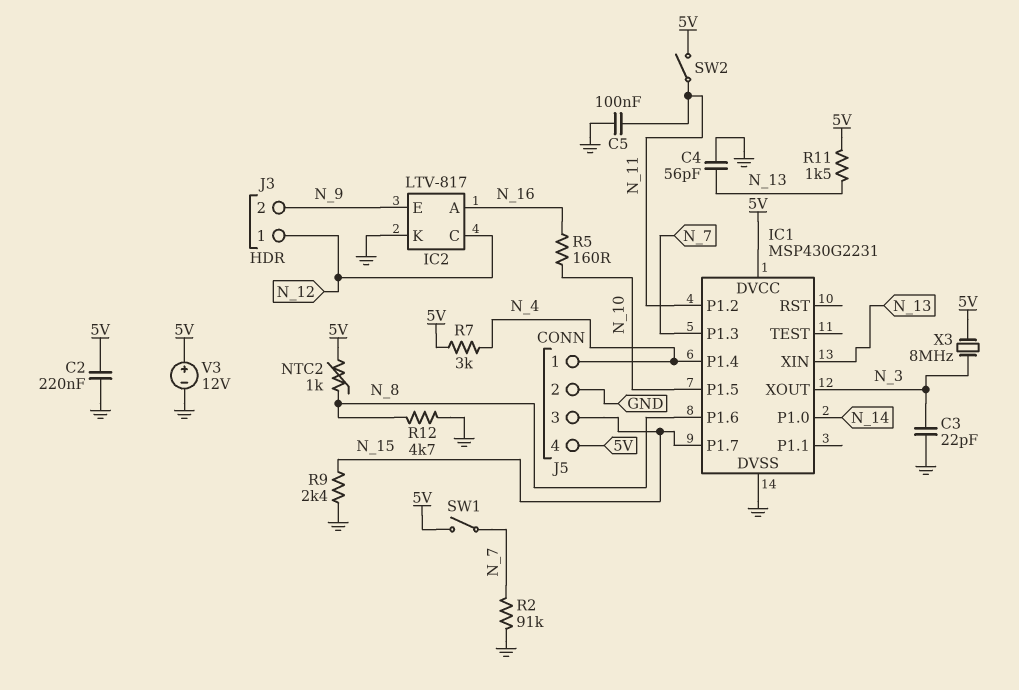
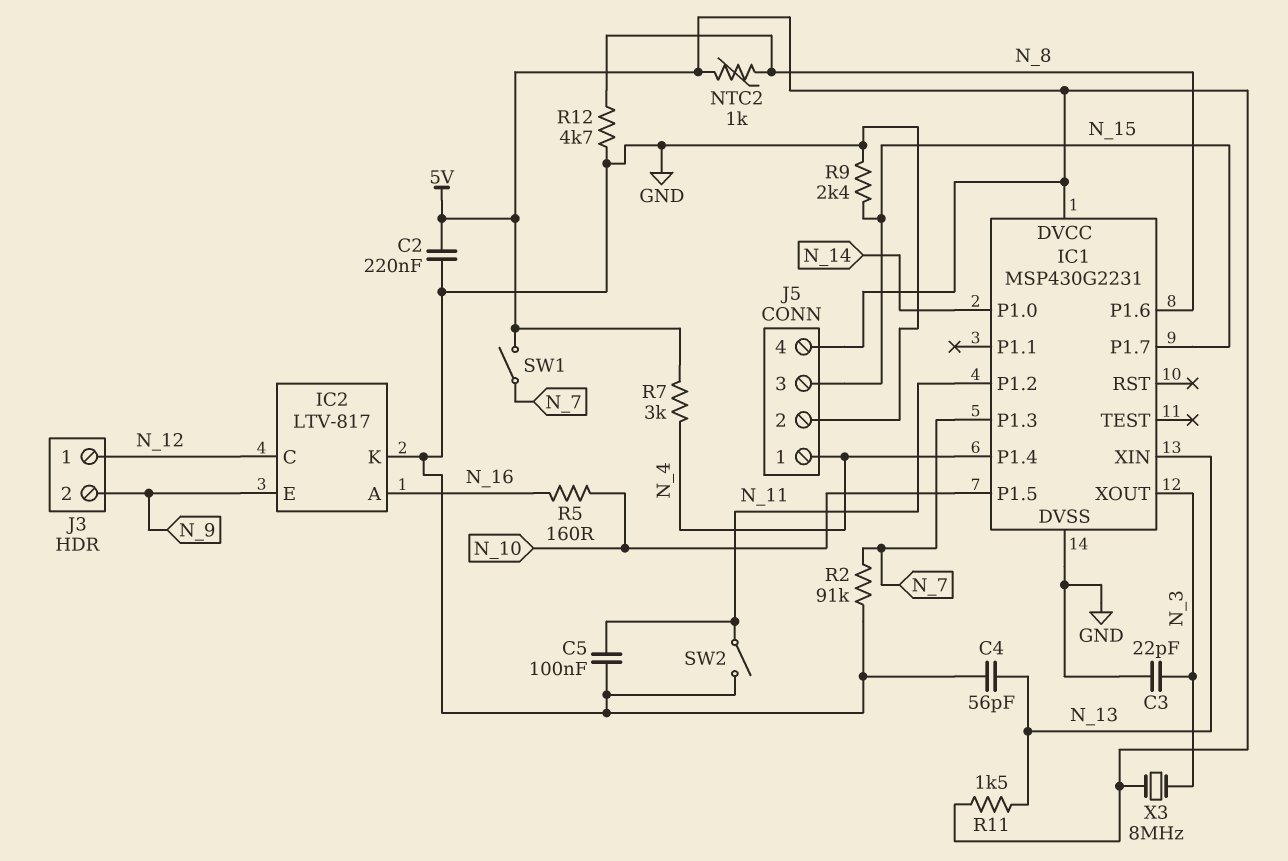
SW2: switch (5V, N_11) -> switch (GND, N_11)
V3: 12V (plus 5V, minus GND) -> none

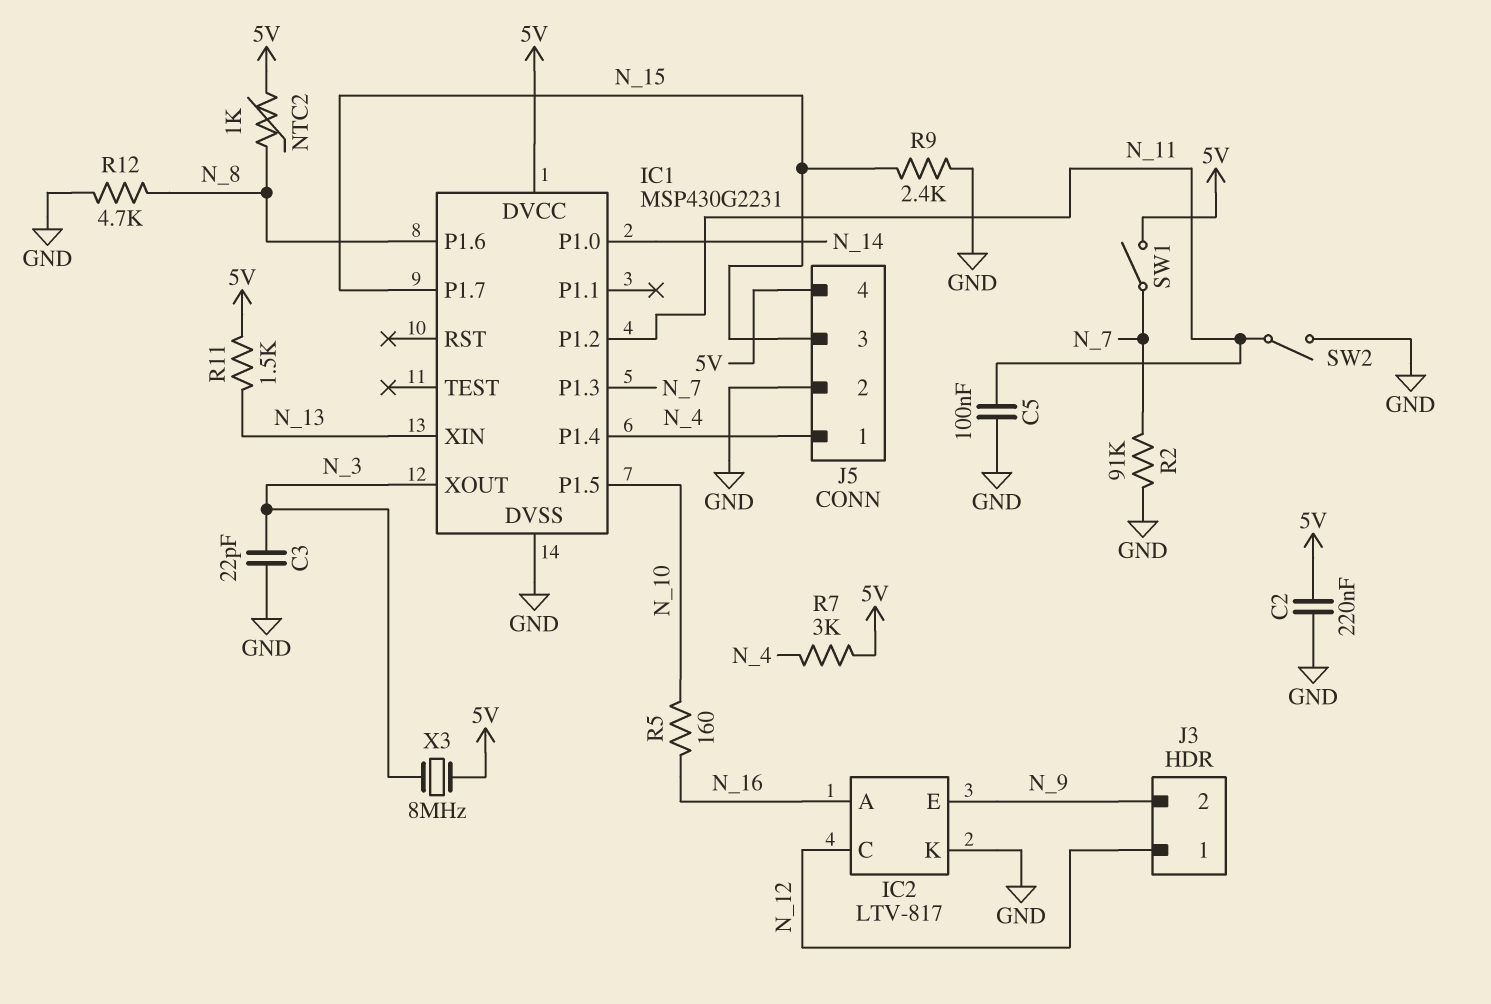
C4: 56pF (GND, N_13) -> none

